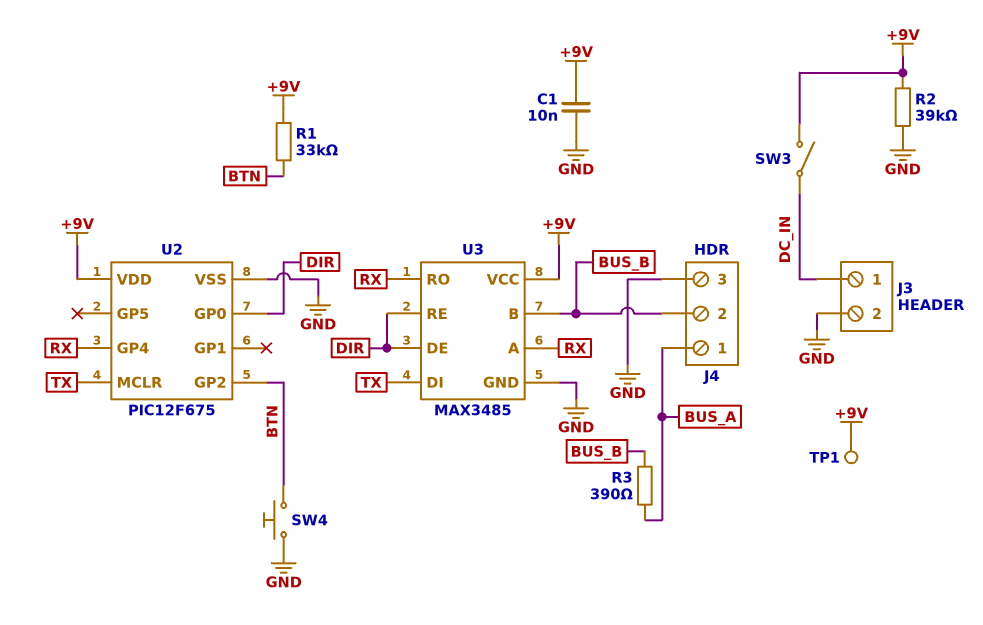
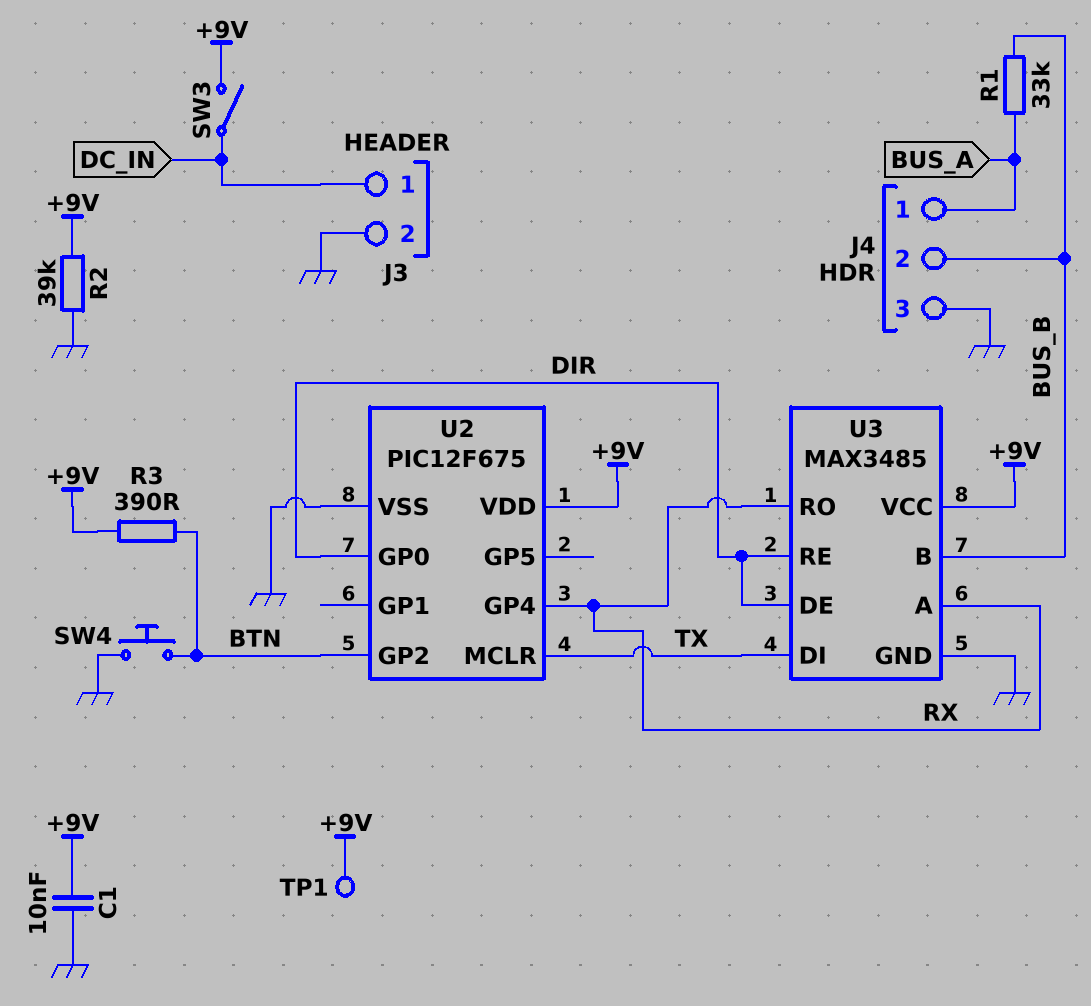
R1: 33k (+9V, BTN) -> 33k (BUS_A, BUS_B)
R3: 390 (BUS_A, BUS_B) -> 390 (+9V, BTN)

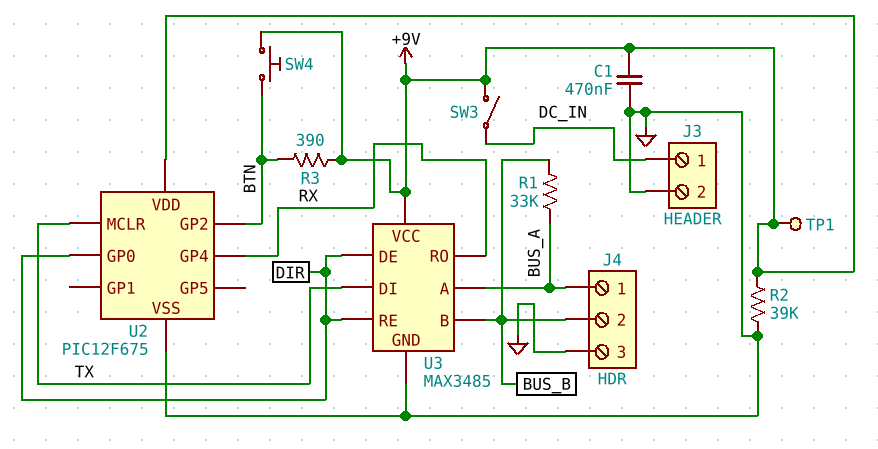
C1: 10nF (+9V, GND) -> 470nF (+9V, GND)
SW4: button (BTN, GND) -> button (+9V, BTN)
U3 pin A: RX -> BUS_A

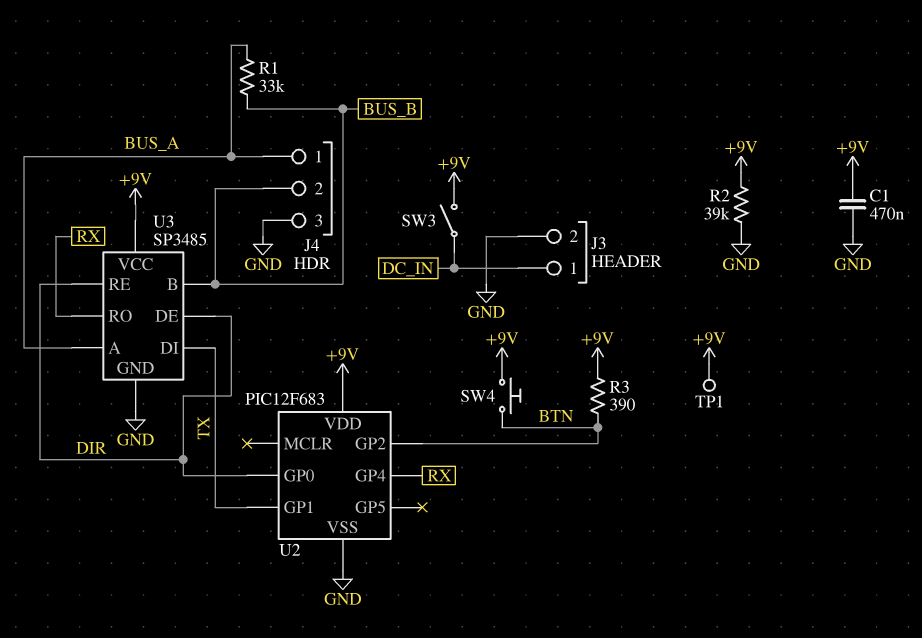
U2: PIC12F675 -> PIC12F683
U2 pin GP1: none -> TX
U2 pin MCLR: TX -> none
U3: MAX3485 -> SP3485

